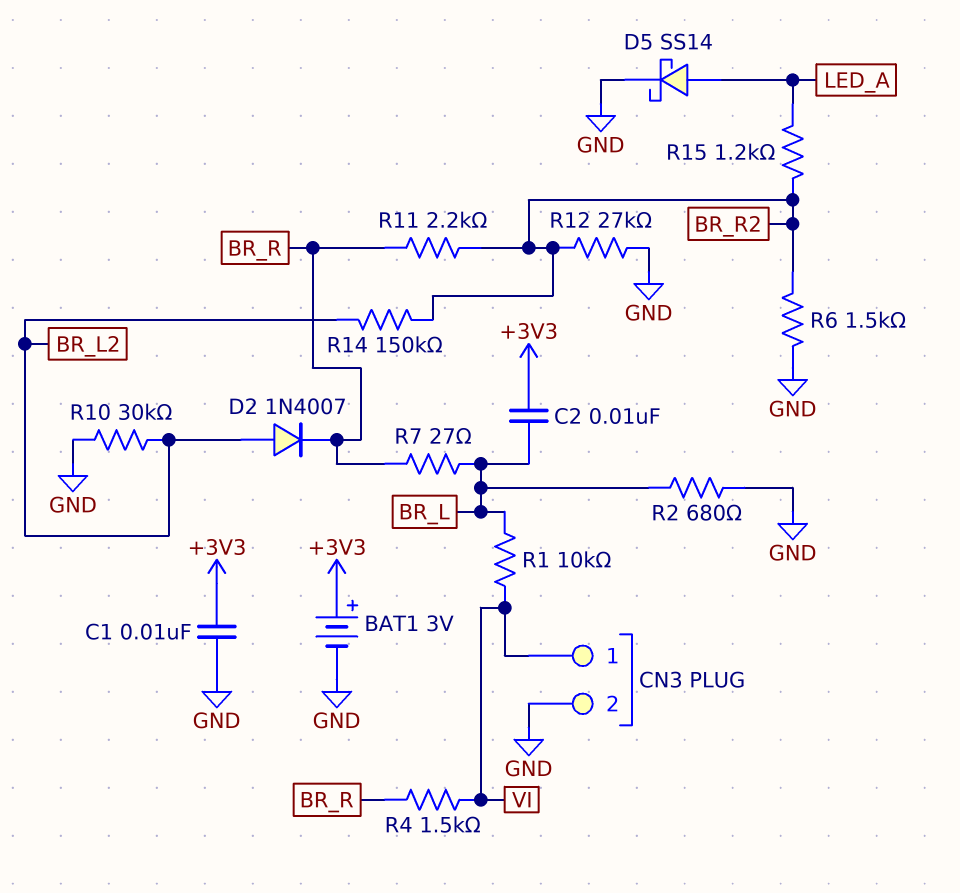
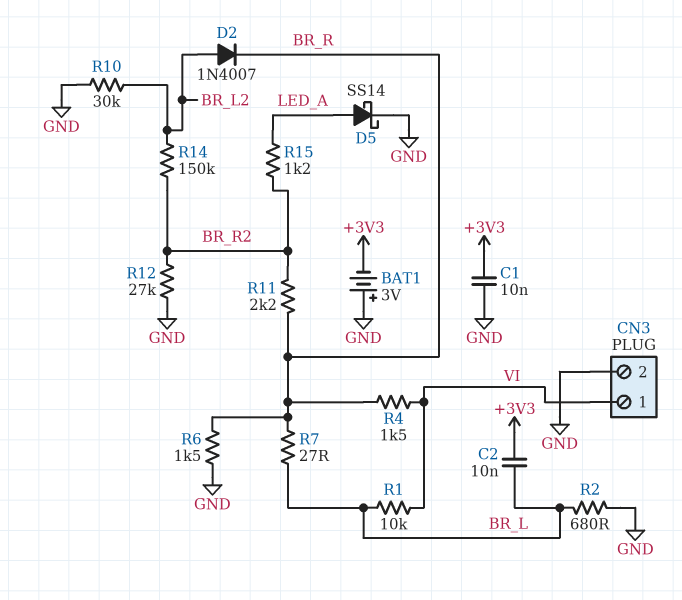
BAT1: 3V (plus +3V3, minus GND) -> 3V (plus GND, minus +3V3)
R6: 1.5k (BR_R2, GND) -> 1.5k (BR_R, GND)

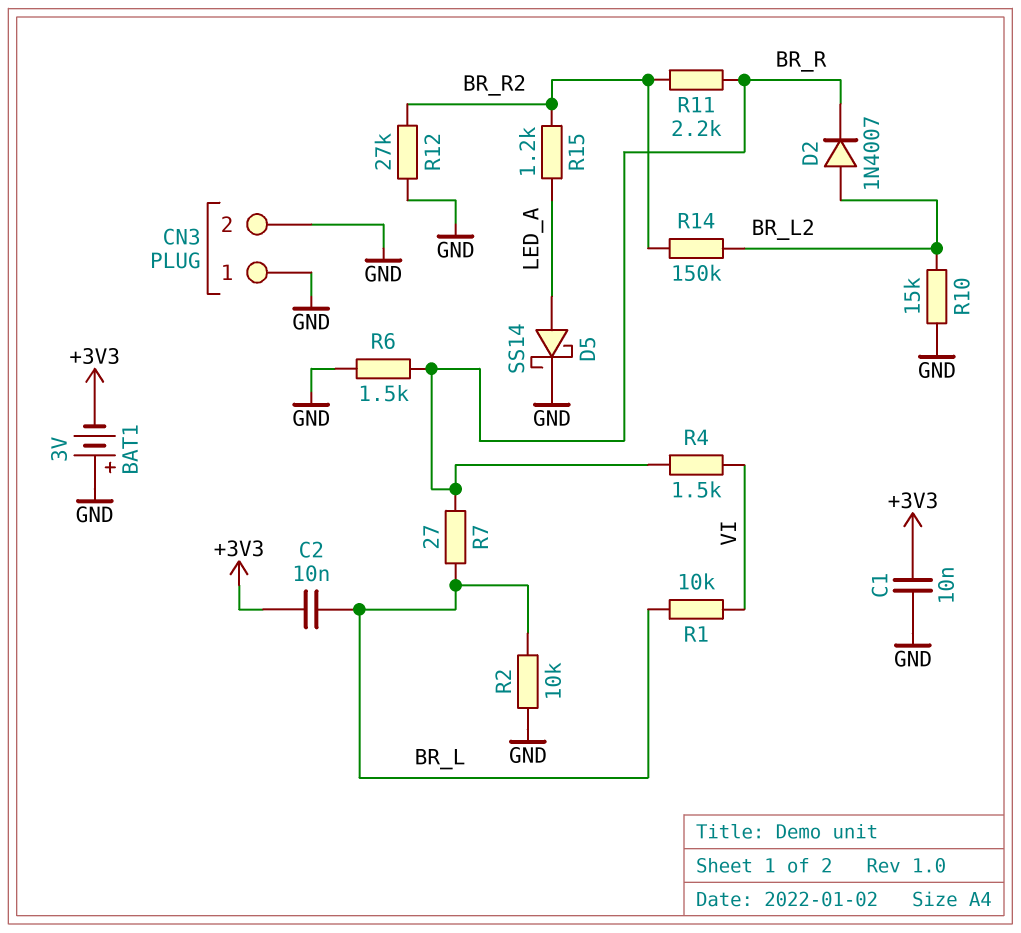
CN3 pin 1: VI -> GND
R2: 680 (BR_L, GND) -> 10k (BR_L, GND)
R10: 30k (BR_L2, GND) -> 15k (BR_L2, GND)

